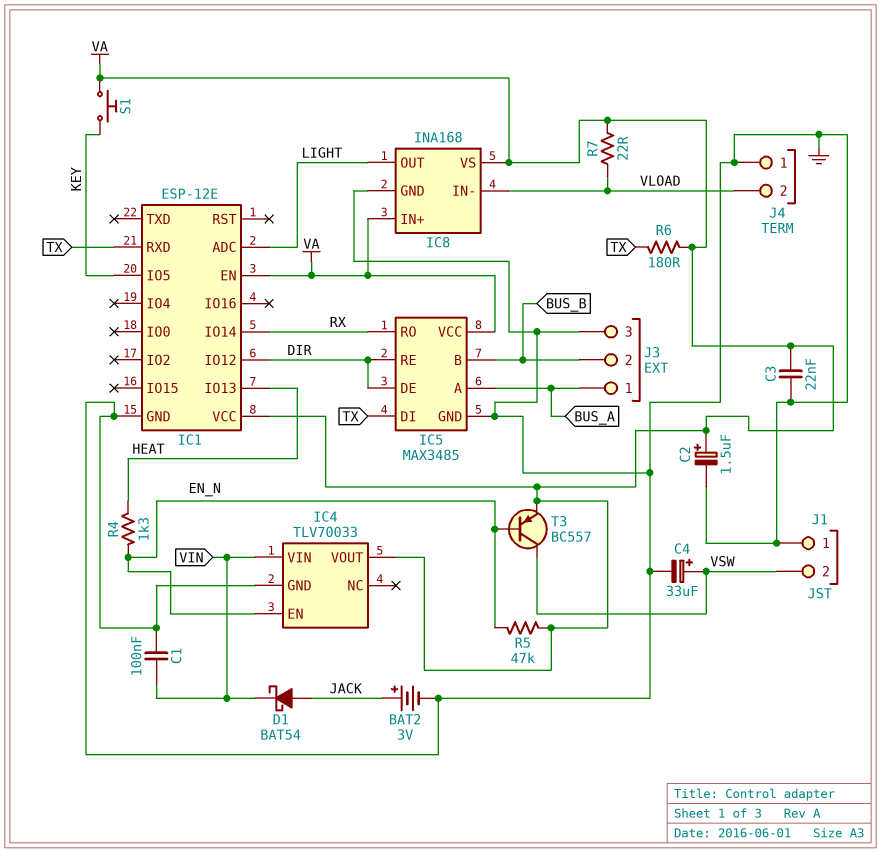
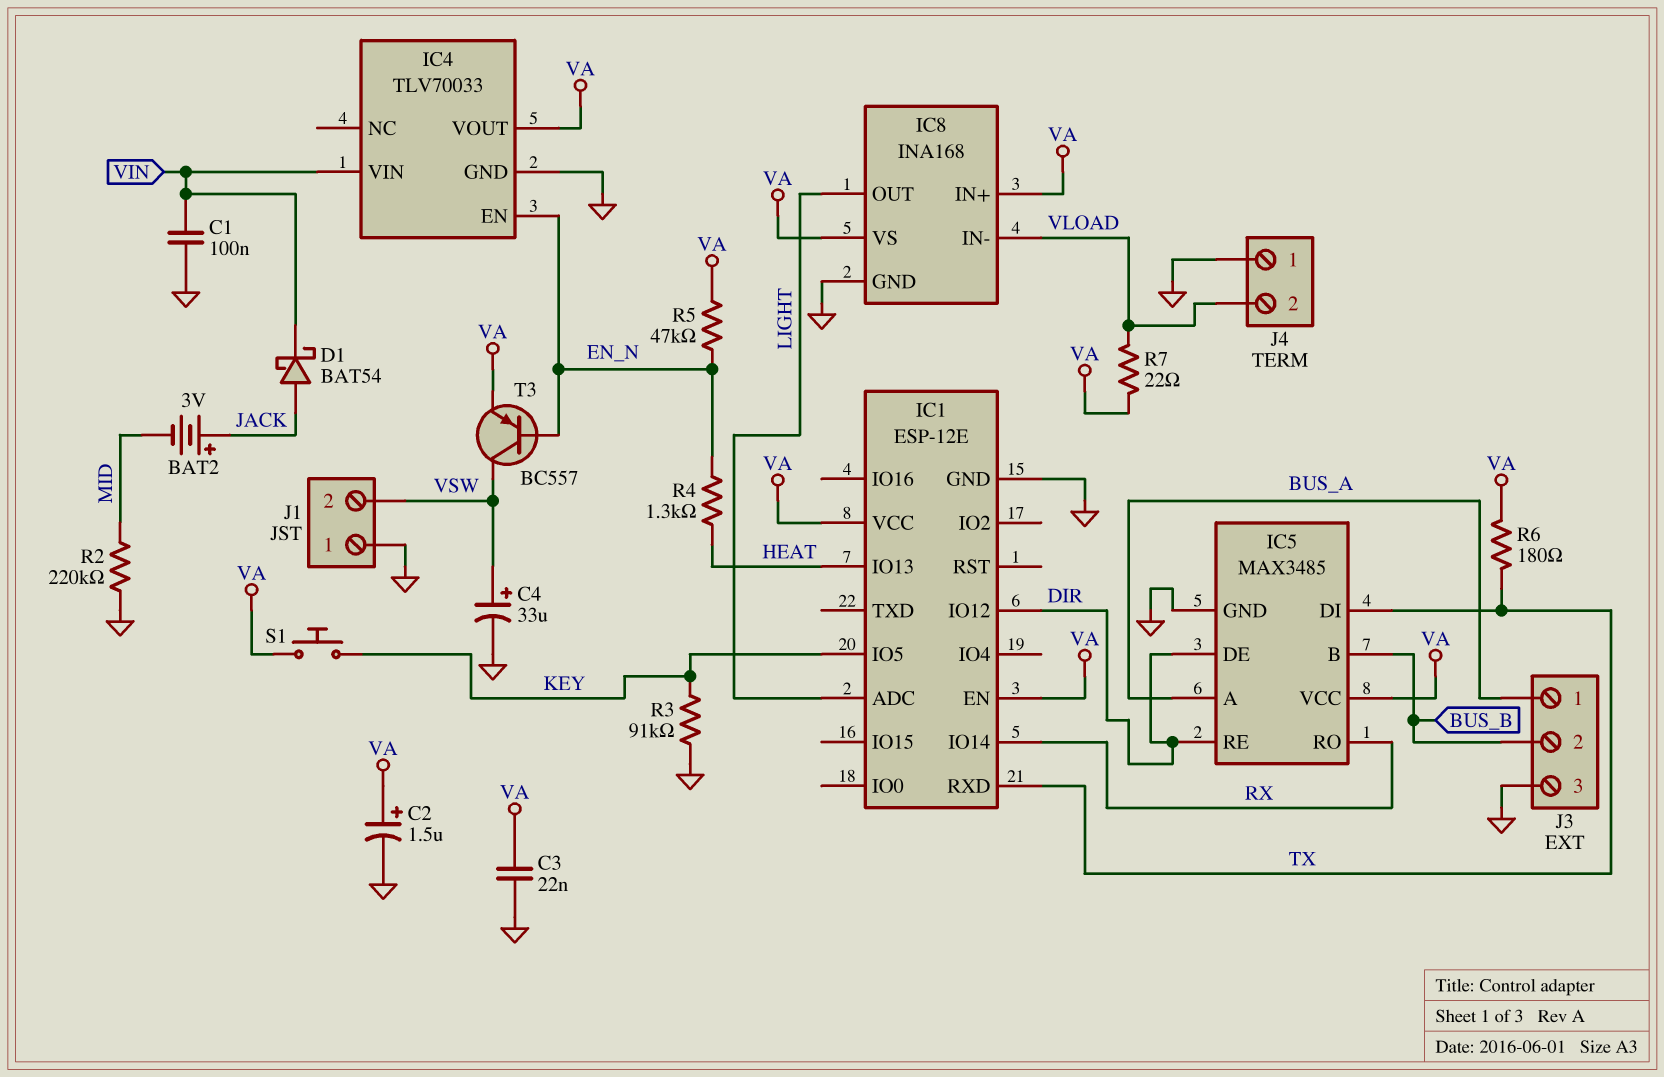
BAT2: 3V (plus JACK, minus GND) -> 3V (plus JACK, minus MID)
R2: none -> 220k (GND, MID)
R3: none -> 91k (GND, KEY)

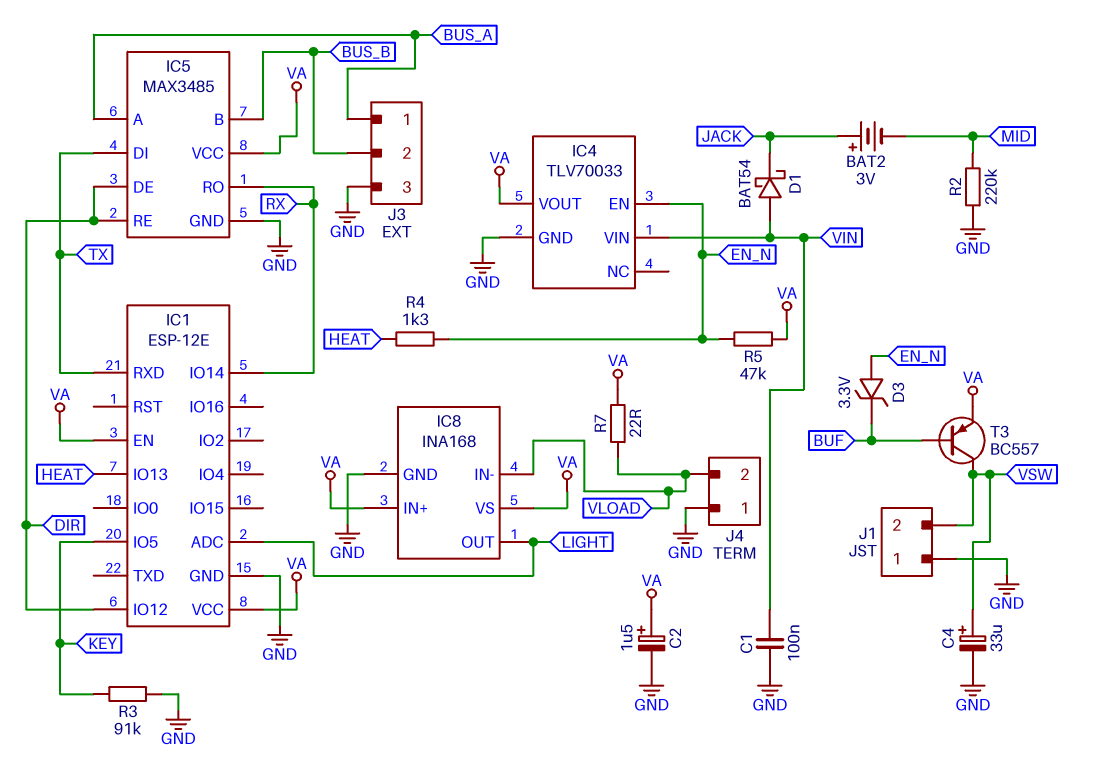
C3: 22nF (GND, VA) -> none
D1: schottky BAT54 (A JACK, K VIN) -> schottky BAT54 (A VIN, K JACK)
D3: none -> zener 3.3V (A EN_N, K BUF)
R6: 180 (TX, VA) -> none
S1: button (KEY, VA) -> none
T3: PNP BC557 (B EN_N, C VSW, E VA) -> PNP BC557 (B BUF, C VSW, E VA)

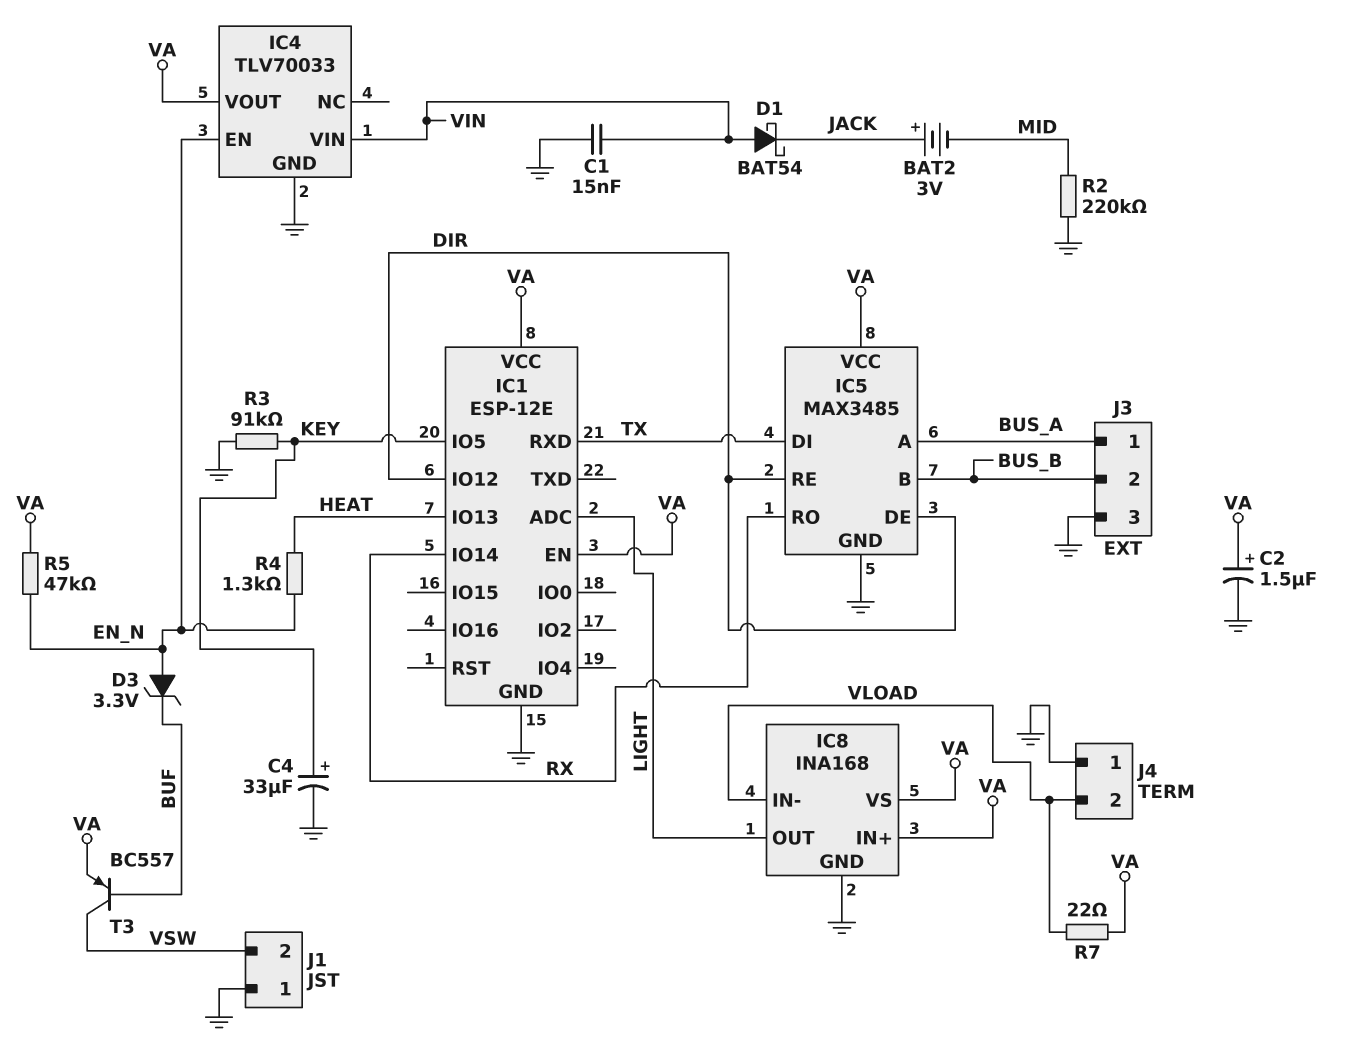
C1: 100nF (GND, VIN) -> 15nF (GND, VIN)
C4: 33uF (plus VSW, minus GND) -> 33uF (plus KEY, minus GND)

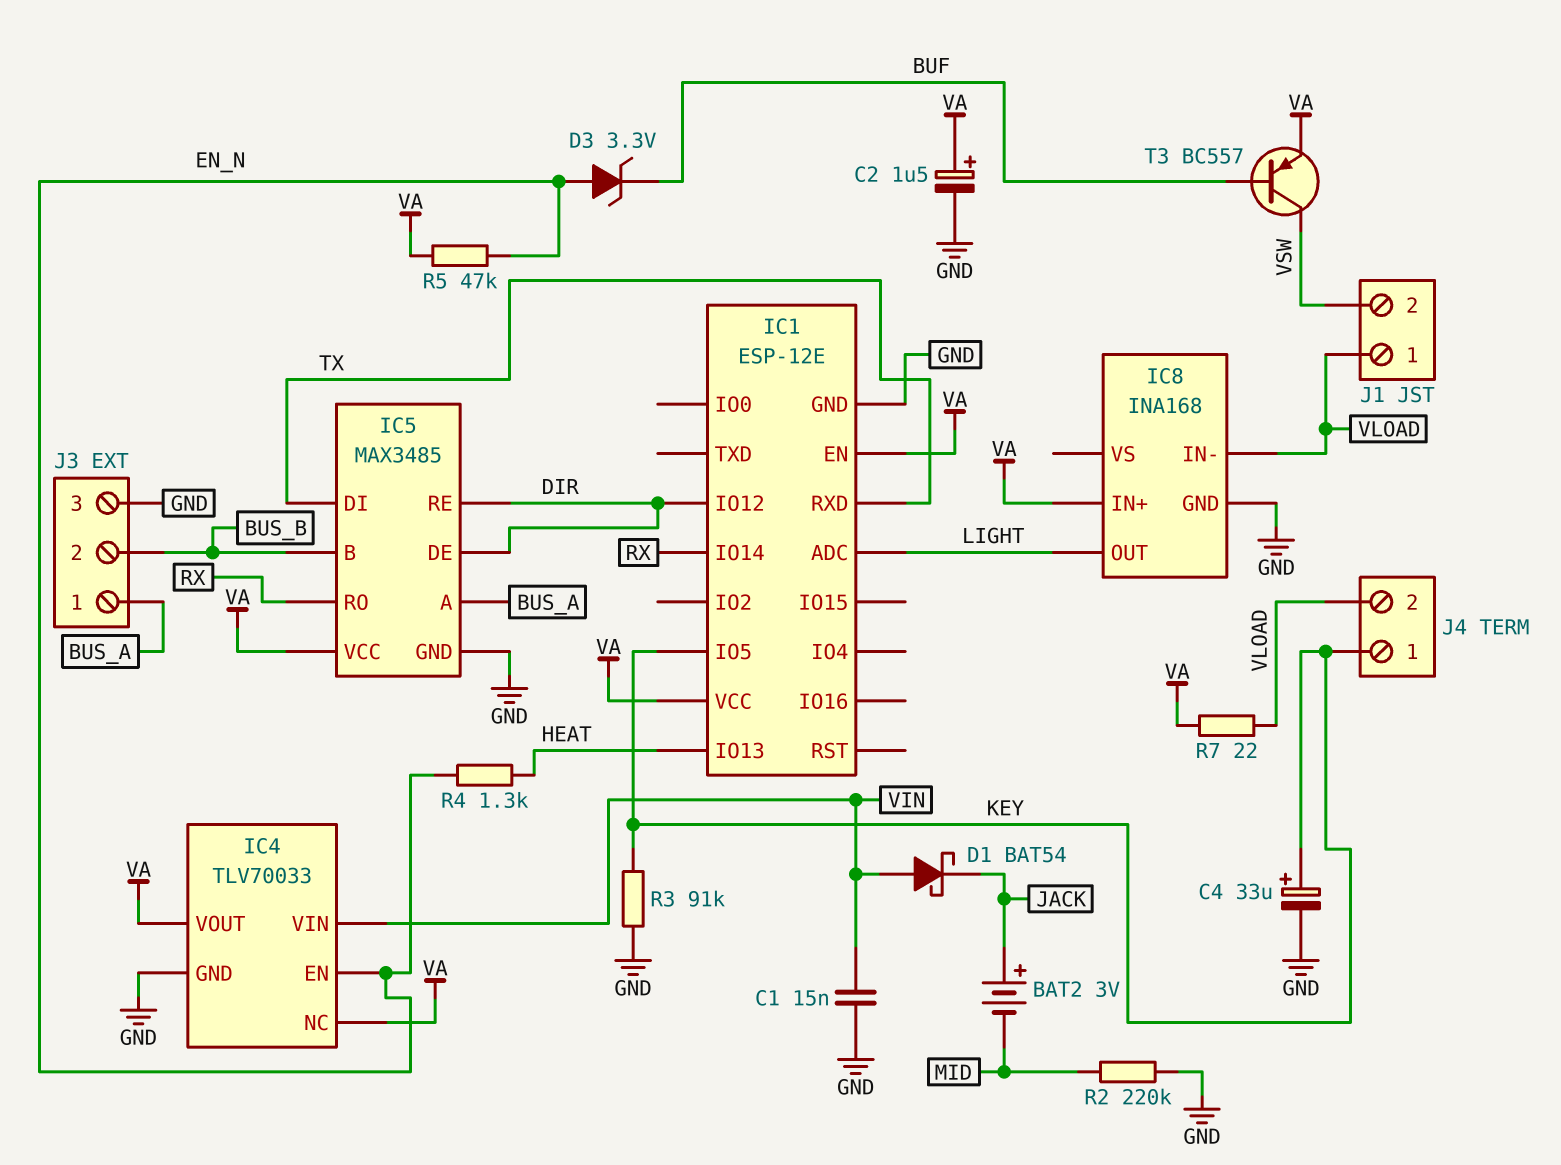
IC4 pin NC: none -> VA
IC8 pin VS: VA -> none
J1 pin 1: GND -> VLOAD
J4 pin 1: GND -> KEY

